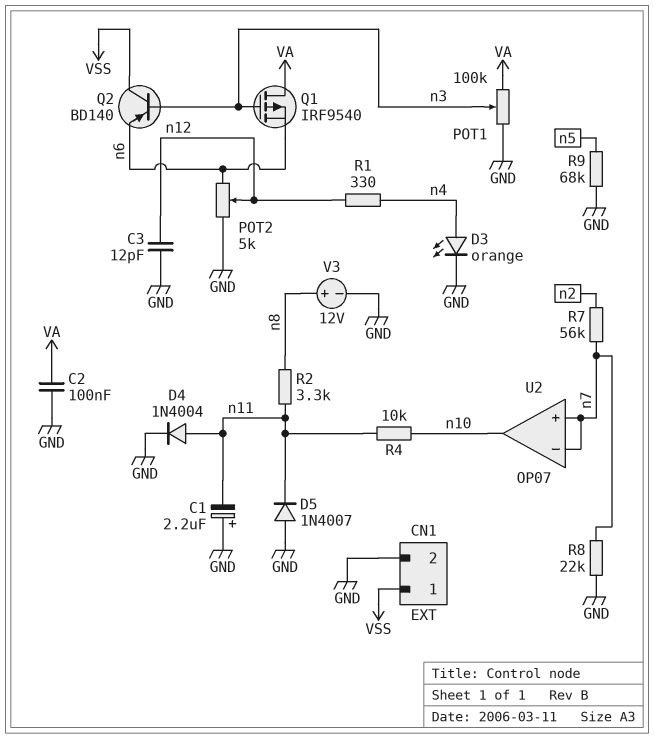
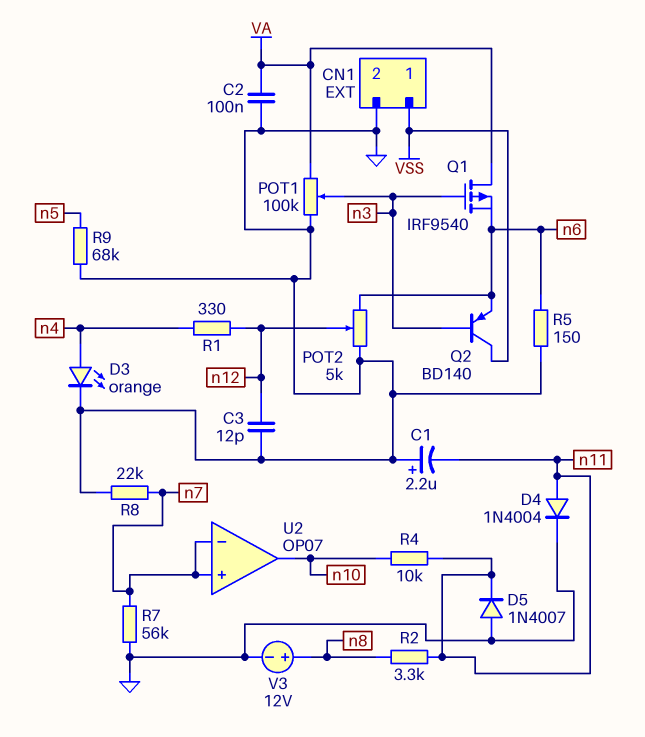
R5: none -> 150 (GND, n6)
R7: 56k (n2, n7) -> 56k (GND, n7)

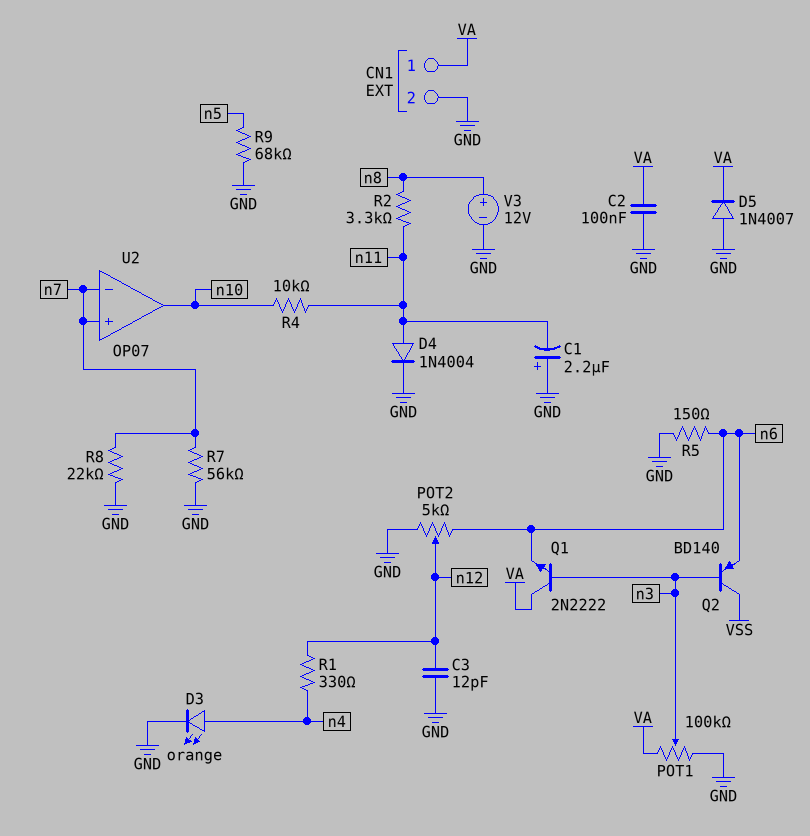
CN1 pin 1: VSS -> VA
D5: diode 1N4007 (A GND, K n11) -> diode 1N4007 (A GND, K VA)
Q1: PMOS IRF9540 (G n3, D VA, S n6) -> NPN 2N2222 (B n3, C VA, E n6)

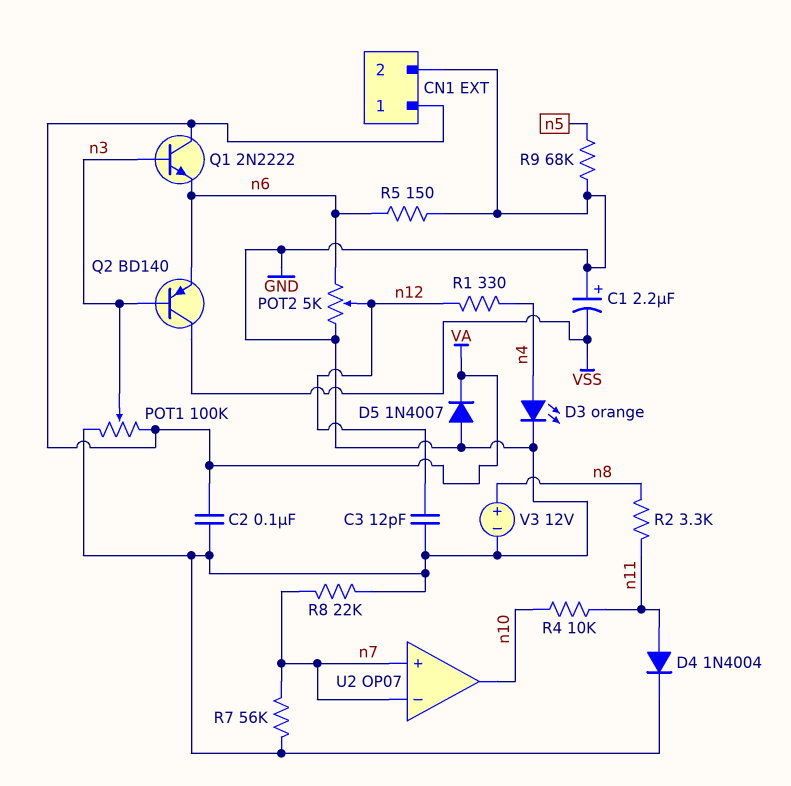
C1: 2.2uF (plus GND, minus n11) -> 2.2uF (plus GND, minus VSS)

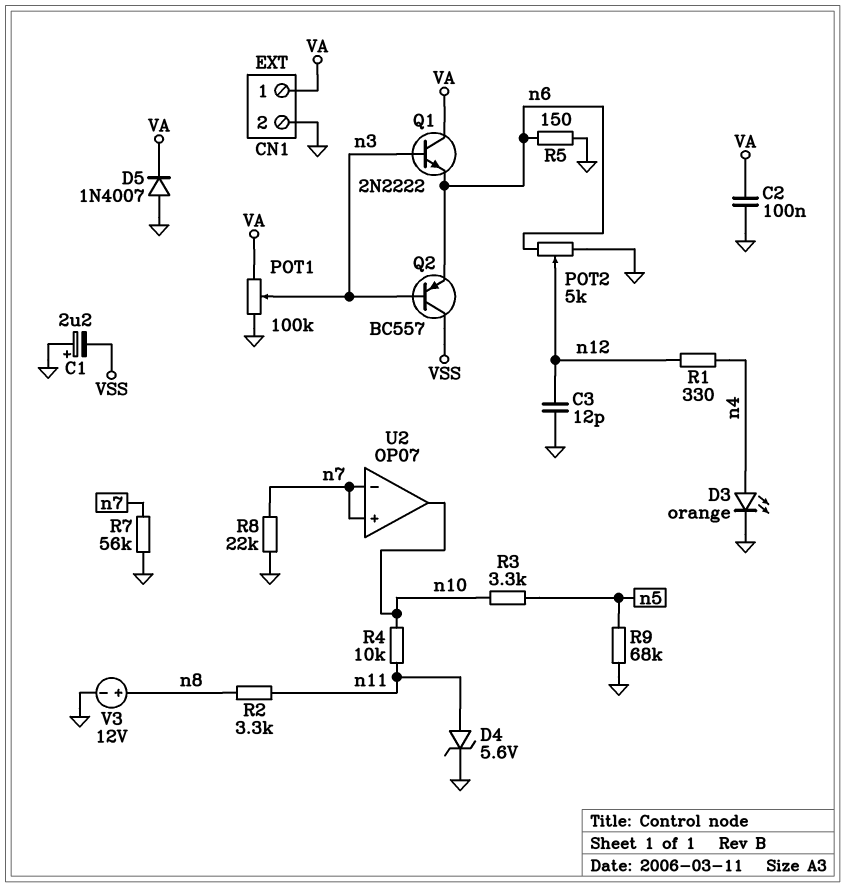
D4: diode 1N4004 (A n11, K GND) -> zener 5.6V (A n11, K GND)
Q2: PNP BD140 (B n3, C VSS, E n6) -> PNP BC557 (B n3, C VSS, E n6)
R3: none -> 3.3k (n5, n10)

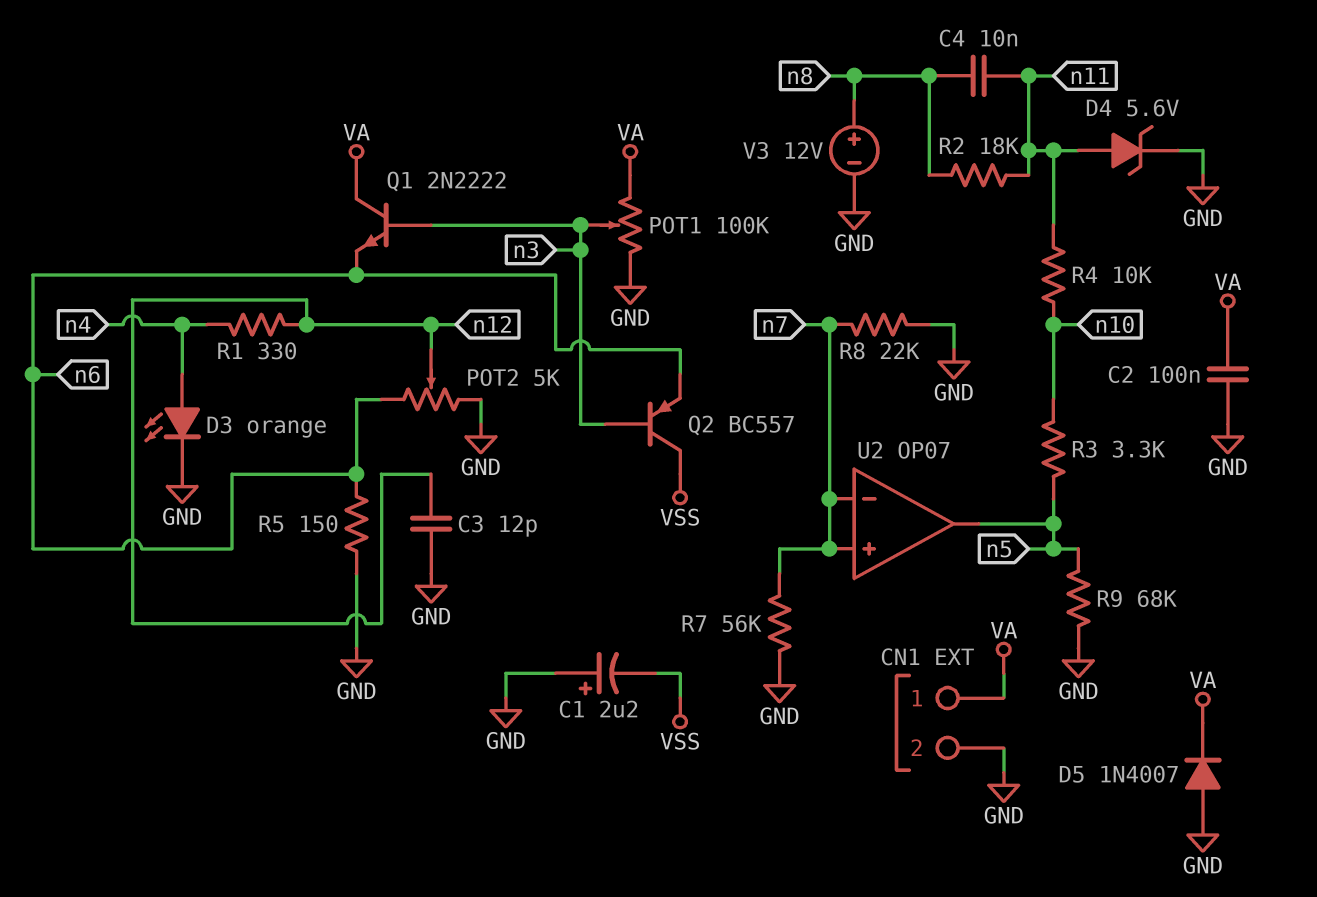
C4: none -> 10nF (n8, n11)
R2: 3.3k (n8, n11) -> 18k (n8, n11)
U2 pin out: n10 -> n5

